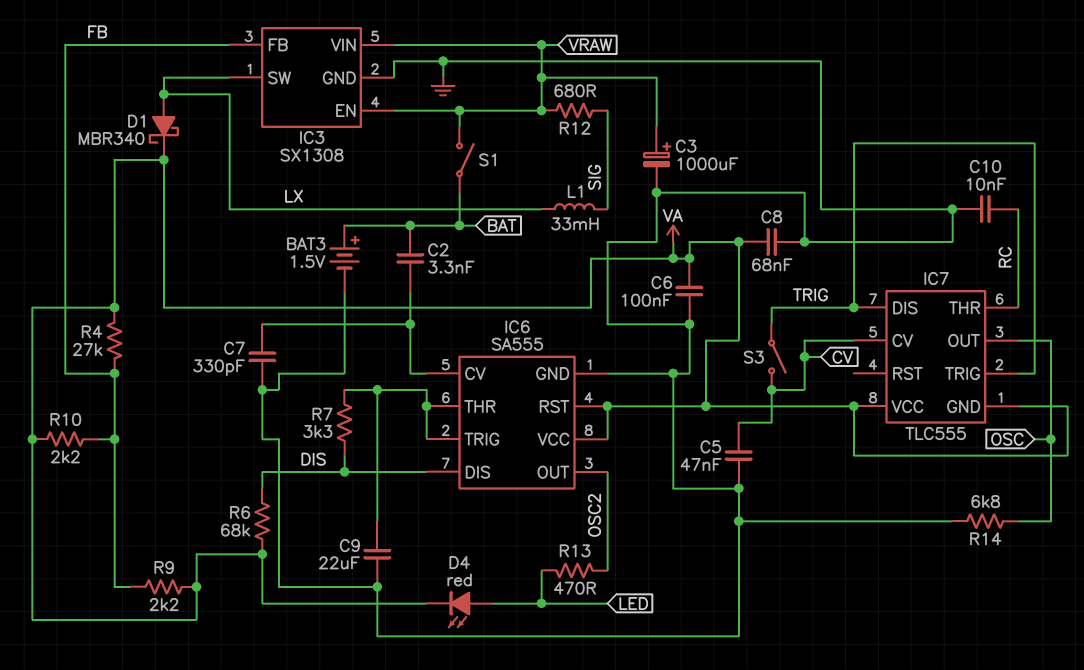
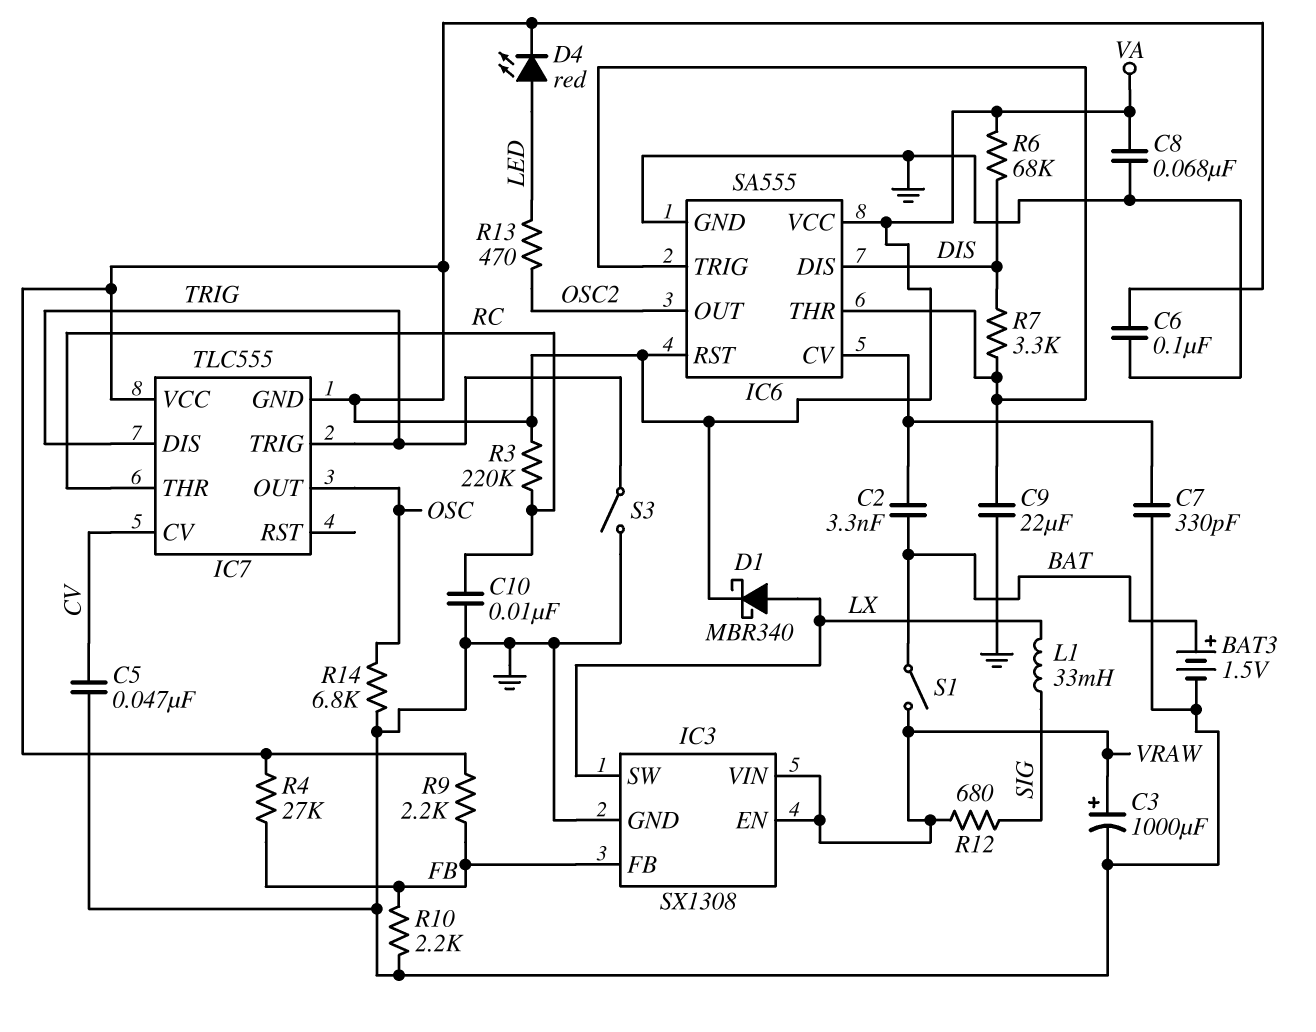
R3: none -> 220k (RC, VA)
R10: 2.2k (FB, VA) -> 2.2k (FB, GND)
S3: switch (CV, TRIG) -> switch (GND, TRIG)

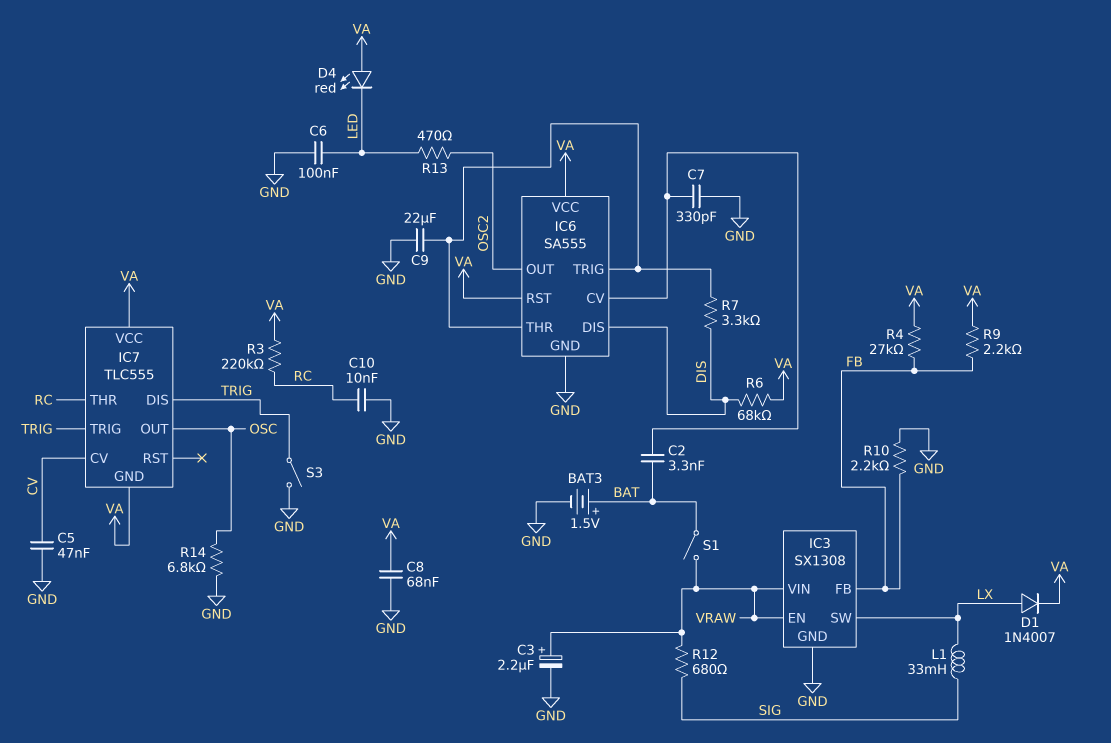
C3: 1000uF (plus VRAW, minus GND) -> 2.2uF (plus VRAW, minus GND)
C6: 100nF (GND, VA) -> 100nF (GND, LED)
D1: schottky MBR340 (A LX, K VA) -> diode 1N4007 (A LX, K VA)
D4: LED red (A LED, K VA) -> LED red (A VA, K LED)

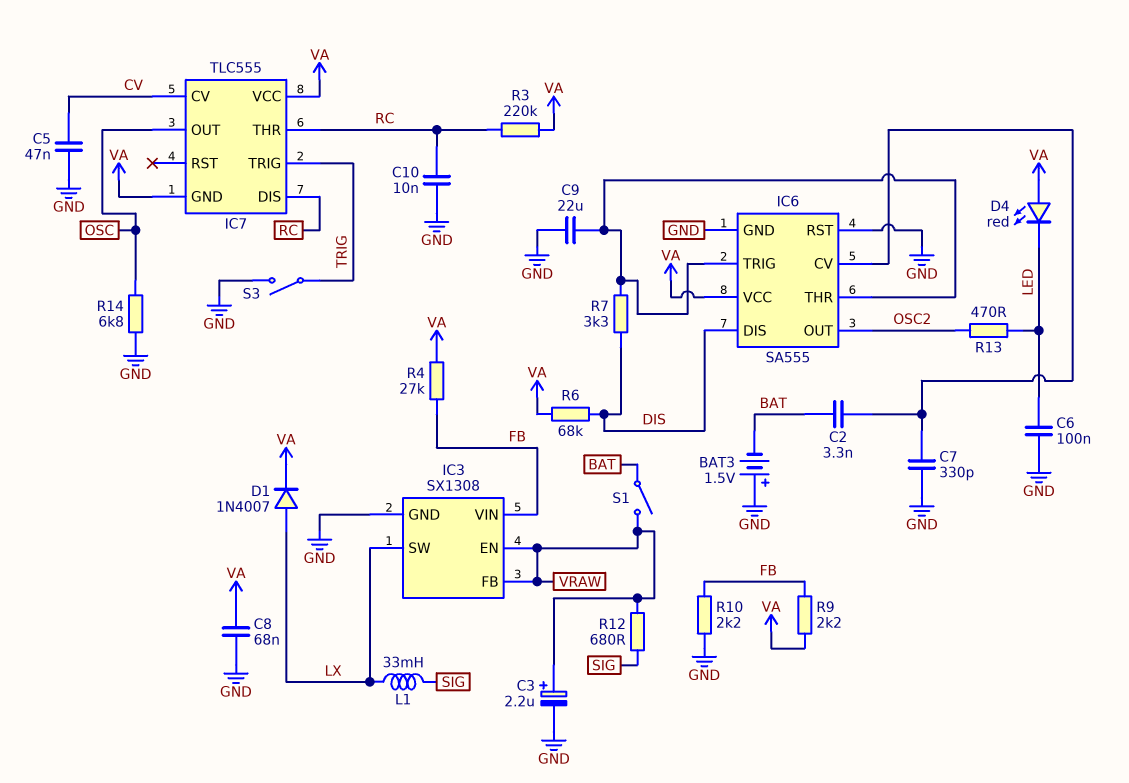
BAT3: 1.5V (plus BAT, minus GND) -> 1.5V (plus GND, minus BAT)
IC3 pin FB: FB -> VRAW
IC3 pin VIN: VRAW -> FB
IC6 pin RST: VA -> GND
IC7 pin DIS: TRIG -> RC

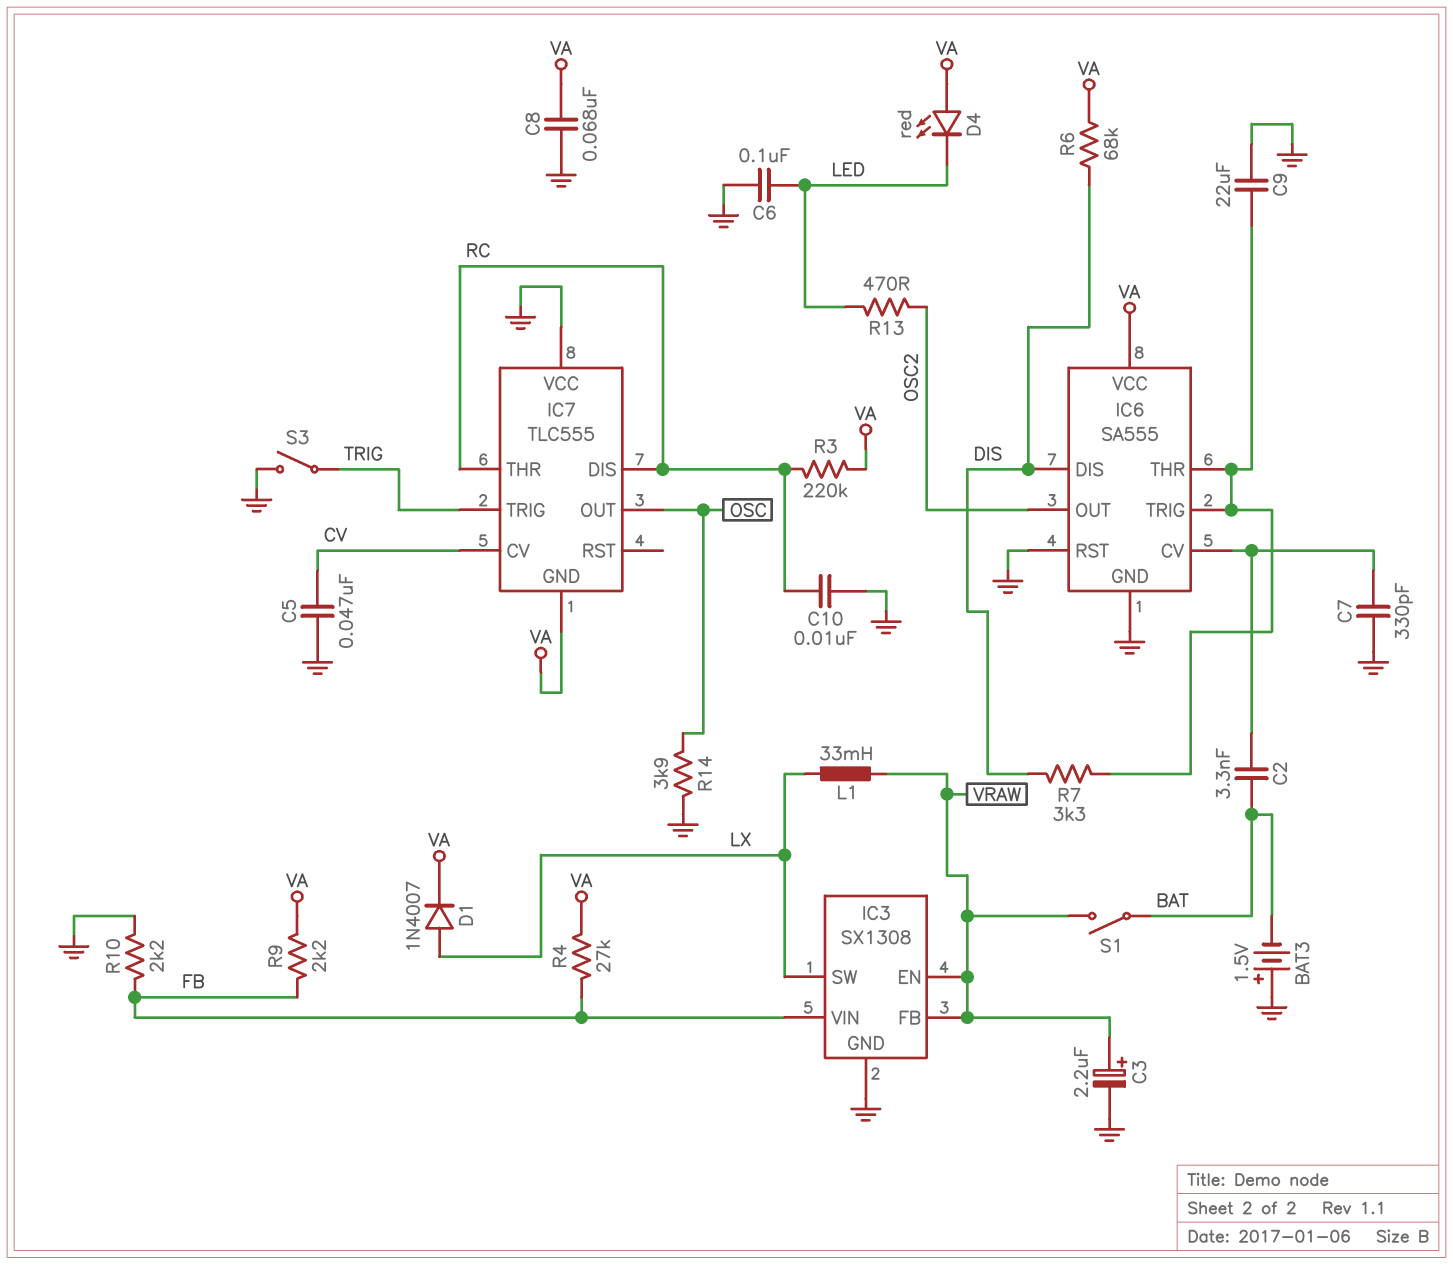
IC7 pin VCC: VA -> GND
L1: 33mH (LX, SIG) -> 33mH (LX, VRAW)
R12: 680 (SIG, VRAW) -> none
R14: 6.8k (GND, OSC) -> 3.9k (GND, OSC)

